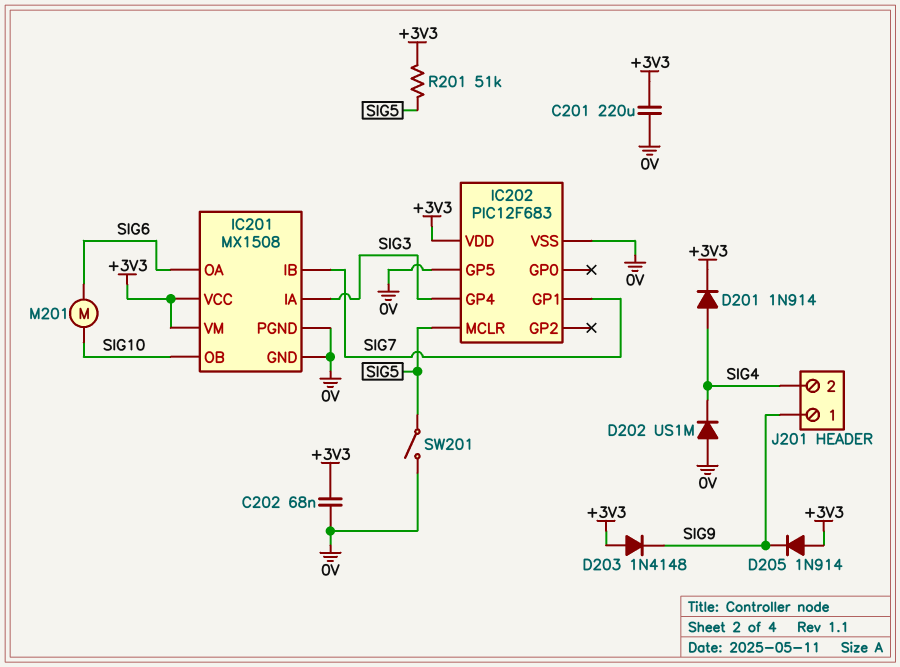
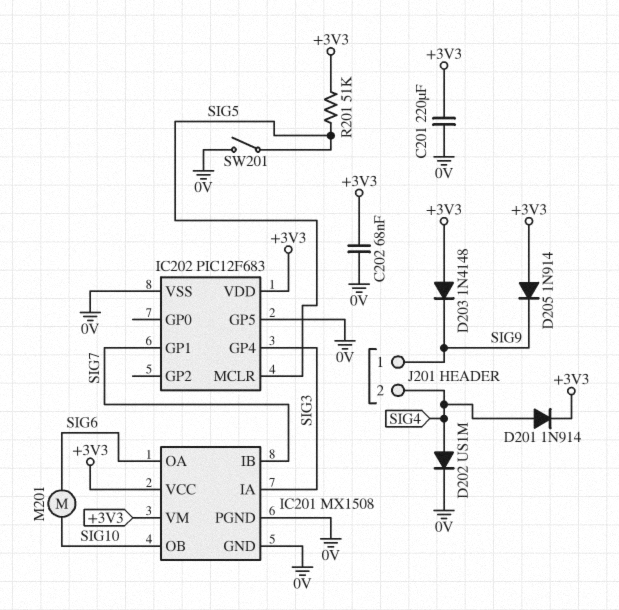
D202: diode US1M (A 0V, K SIG4) -> diode US1M (A SIG4, K 0V)

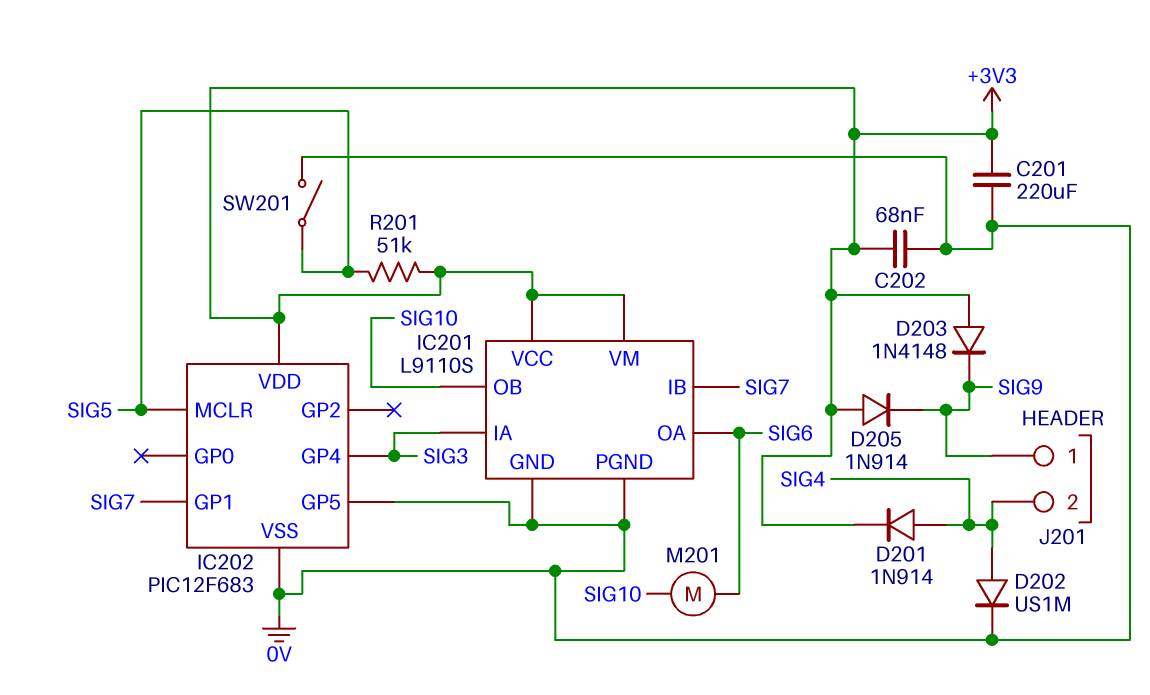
IC201: MX1508 -> L9110S

